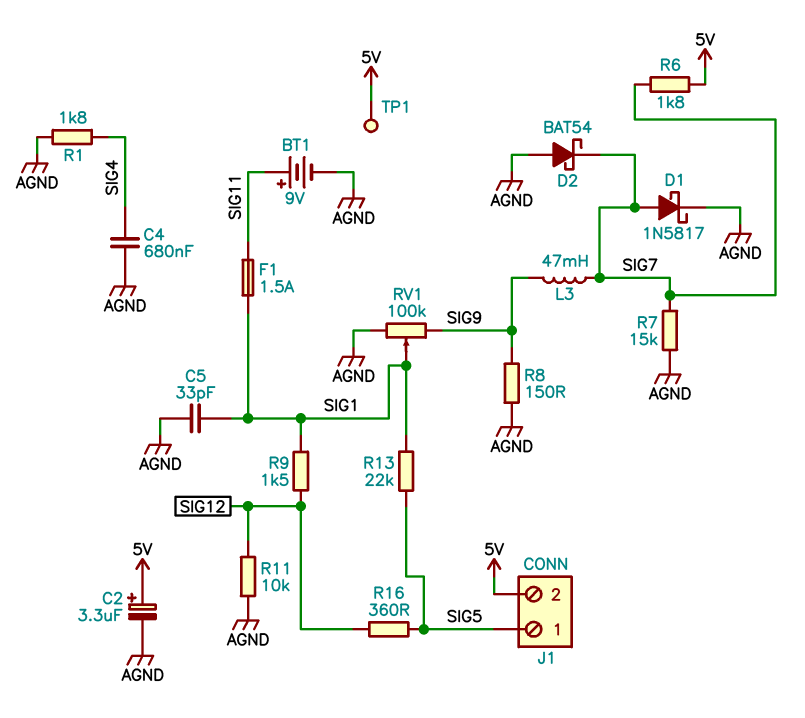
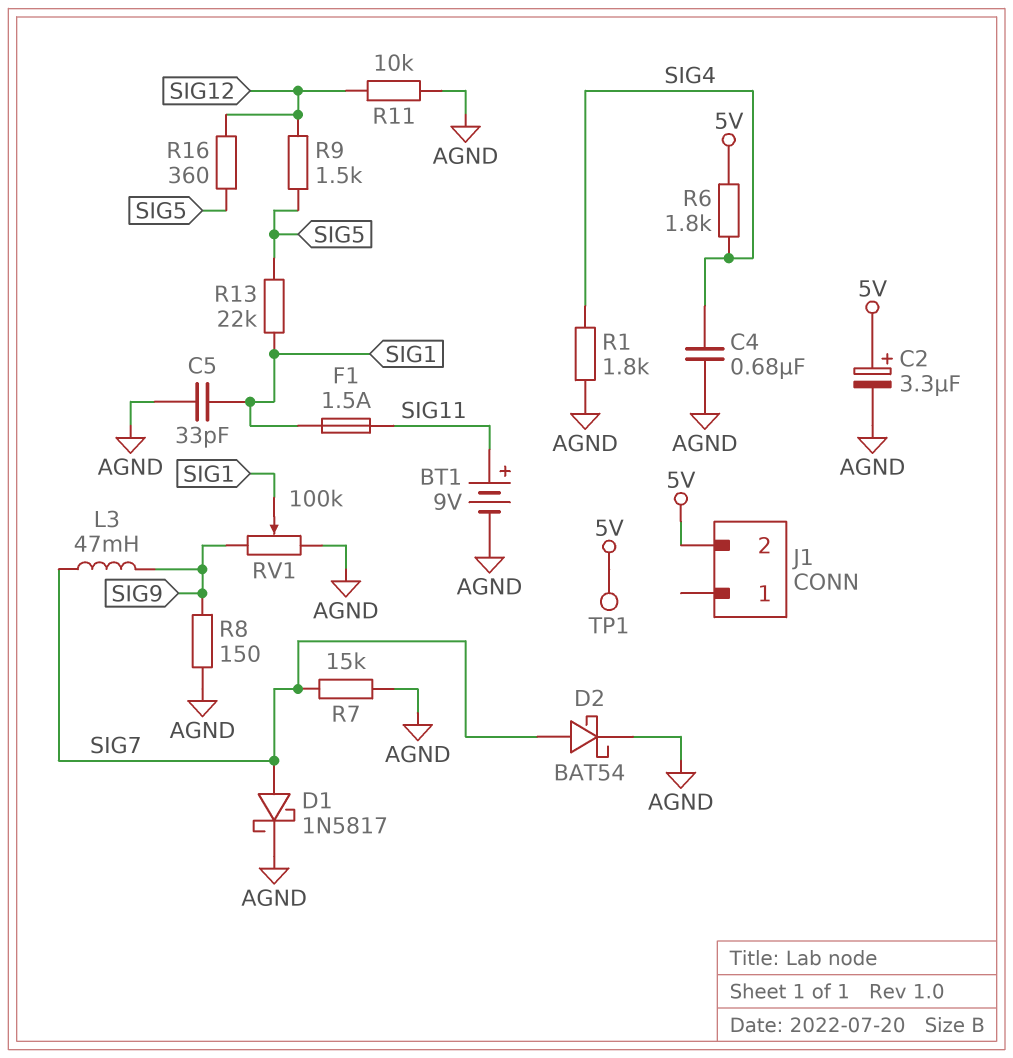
D2: schottky BAT54 (A AGND, K SIG7) -> schottky BAT54 (A SIG7, K AGND)
J1 pin 1: SIG5 -> none
R6: 1.8k (5V, SIG7) -> 1.8k (5V, SIG4)
R9: 1.5k (SIG1, SIG12) -> 1.5k (SIG5, SIG12)

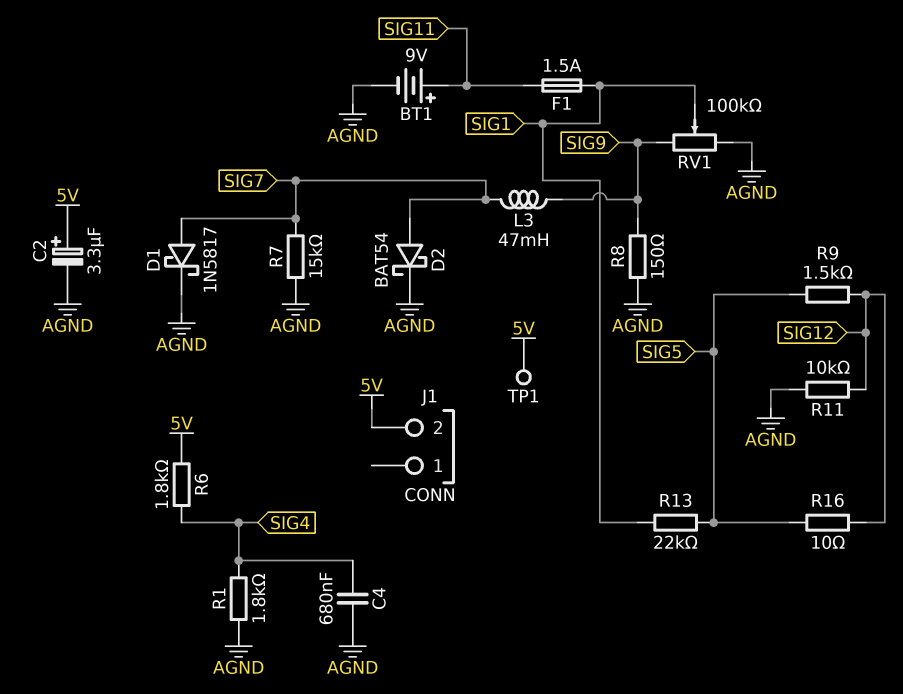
C5: 33pF (AGND, SIG1) -> none
R16: 360 (SIG5, SIG12) -> 10 (SIG5, SIG12)

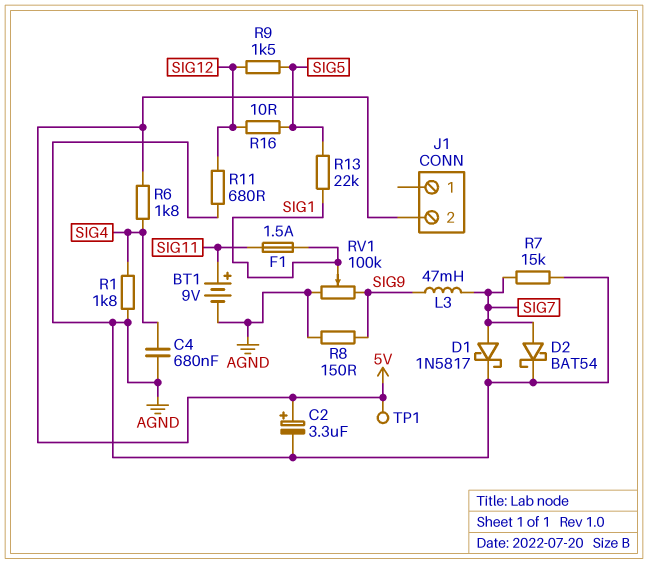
R11: 10k (AGND, SIG12) -> 680 (AGND, SIG12)

